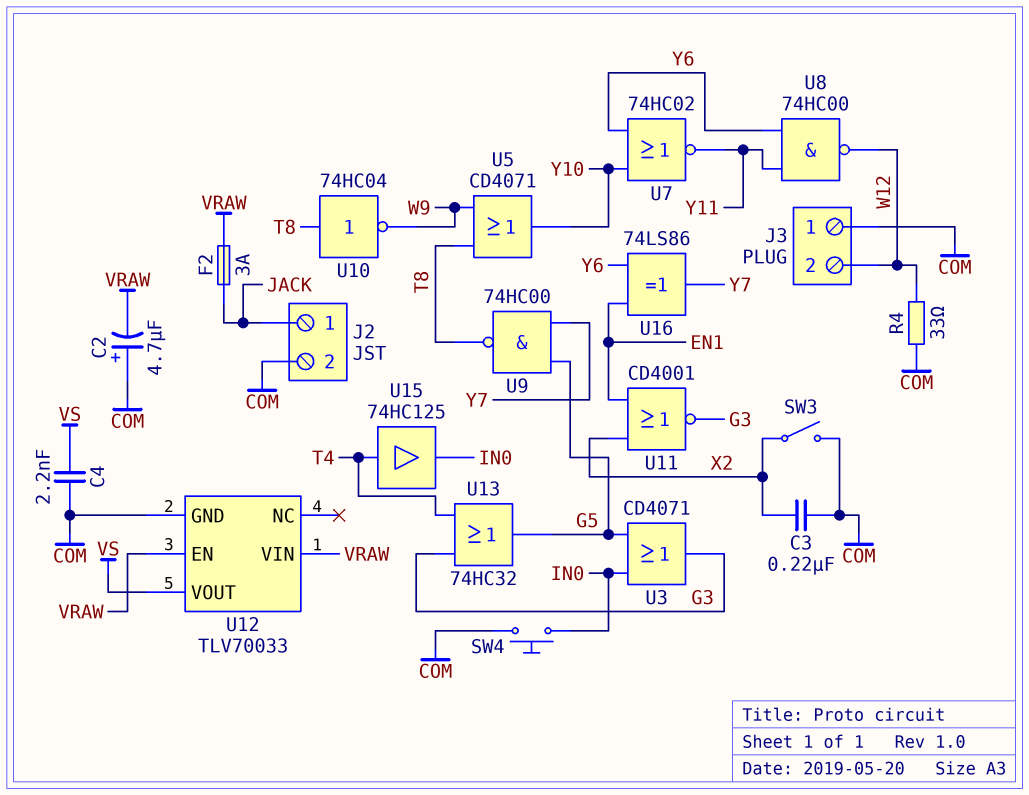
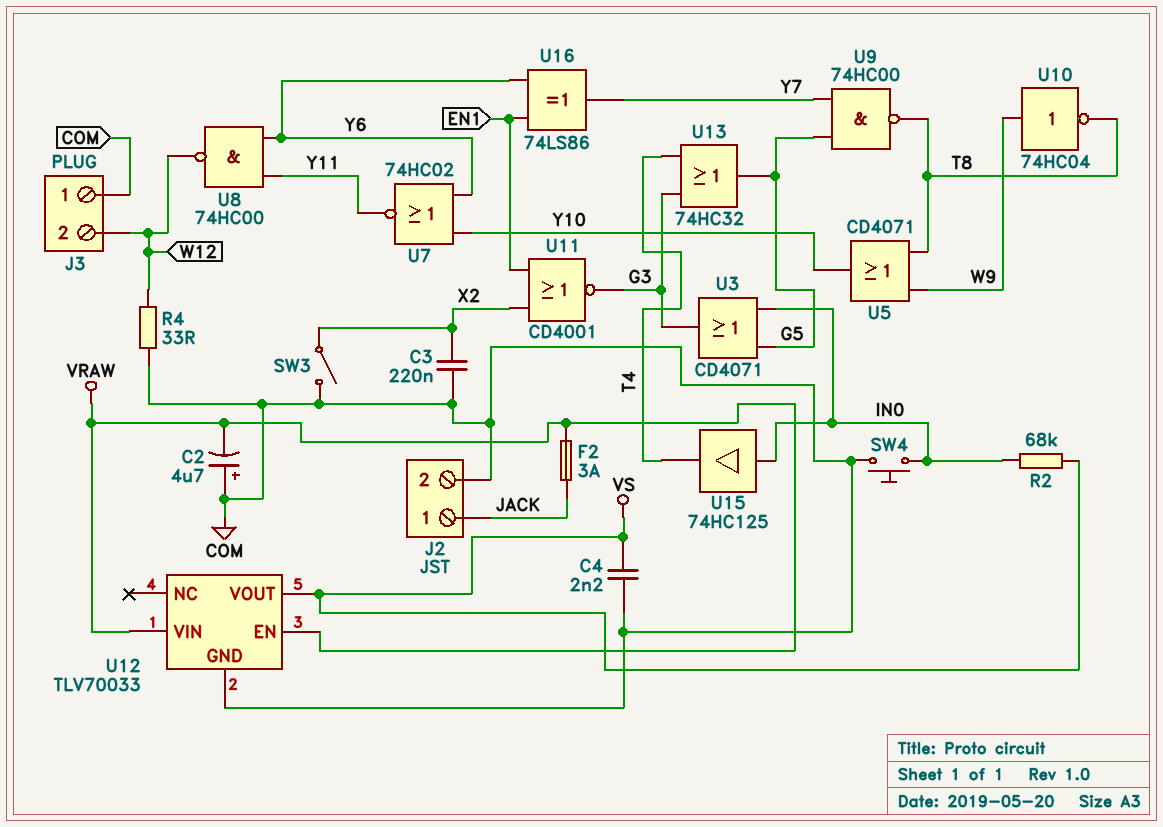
R2: none -> 68k (IN0, VS)
U10: NOT 74HC04 (in T8, out W9) -> NOT 74HC04 (in W9, out T8)
U15: buffer 74HC125 (in T4, out IN0) -> buffer 74HC125 (in IN0, out T4)

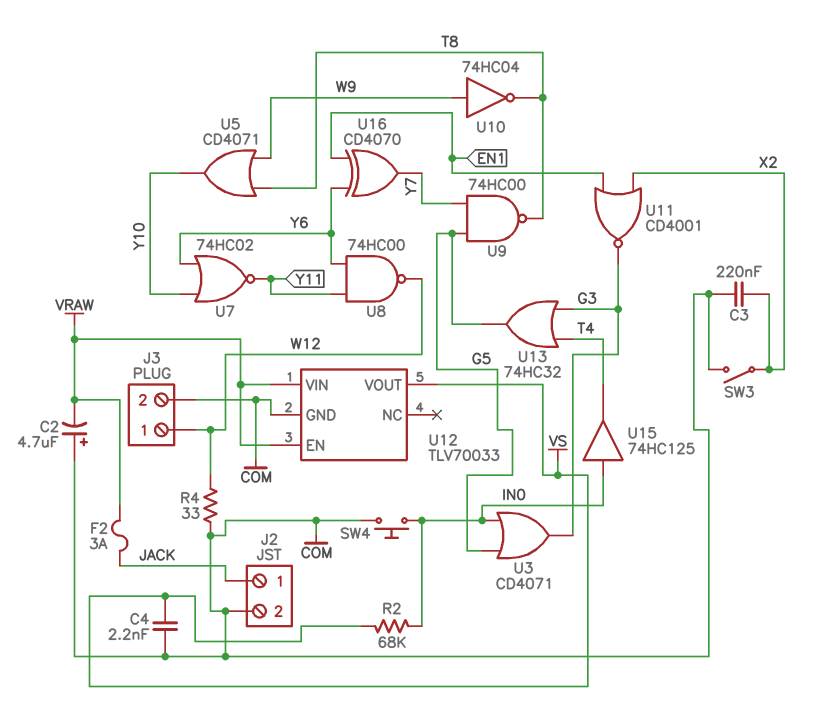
J3 pin 1: COM -> W12
J3 pin 2: W12 -> COM
U16: XOR 74LS86 (in EN1, in Y6, out Y7) -> XOR CD4070 (in EN1, in Y6, out Y7)

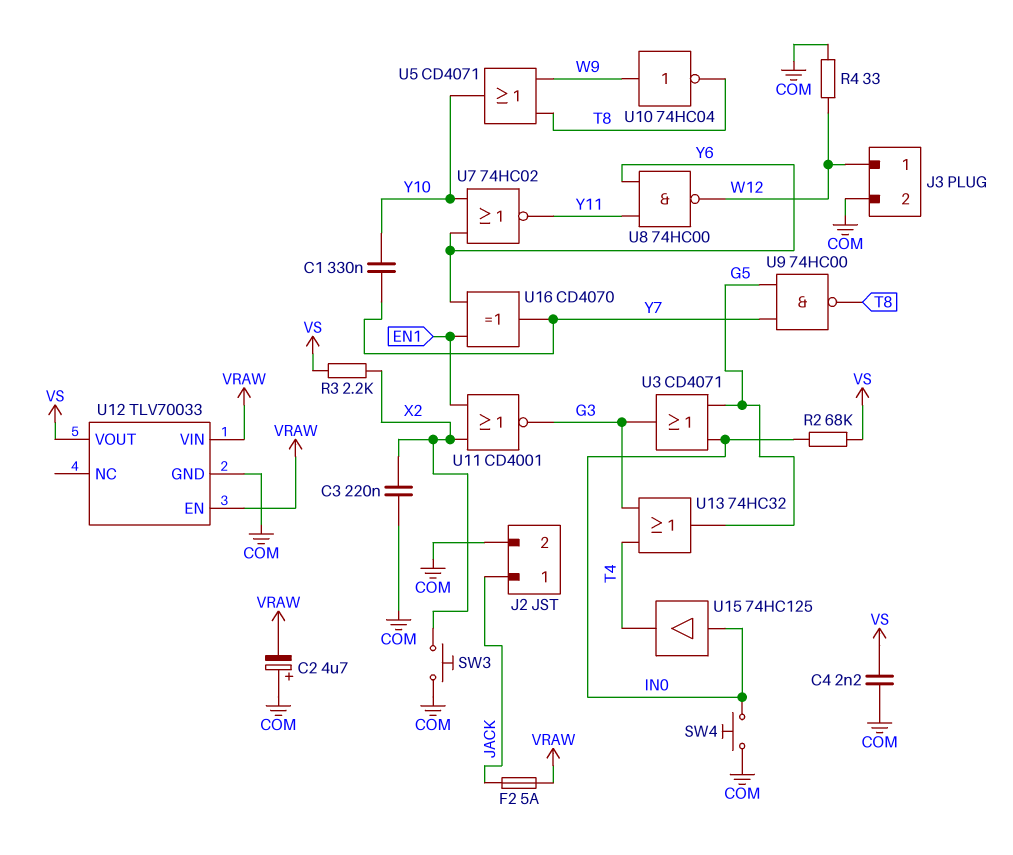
C1: none -> 330nF (Y7, Y10)
F2: 3A (JACK, VRAW) -> 5A (JACK, VRAW)
R3: none -> 2.2k (VS, X2)
SW3: switch (COM, X2) -> button (COM, X2)

